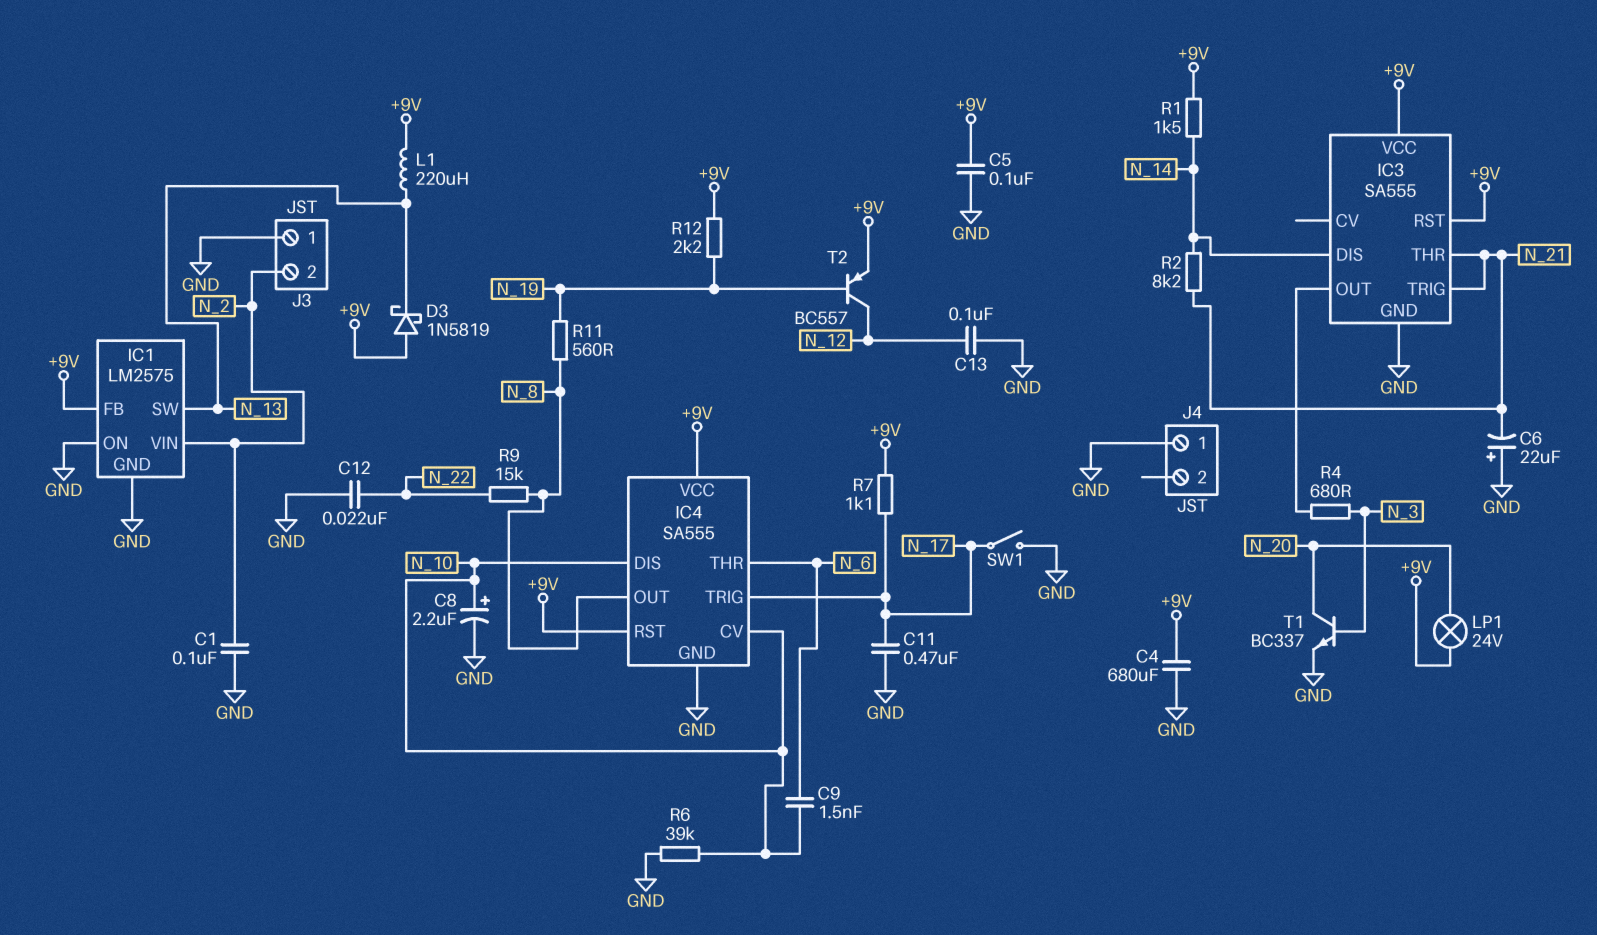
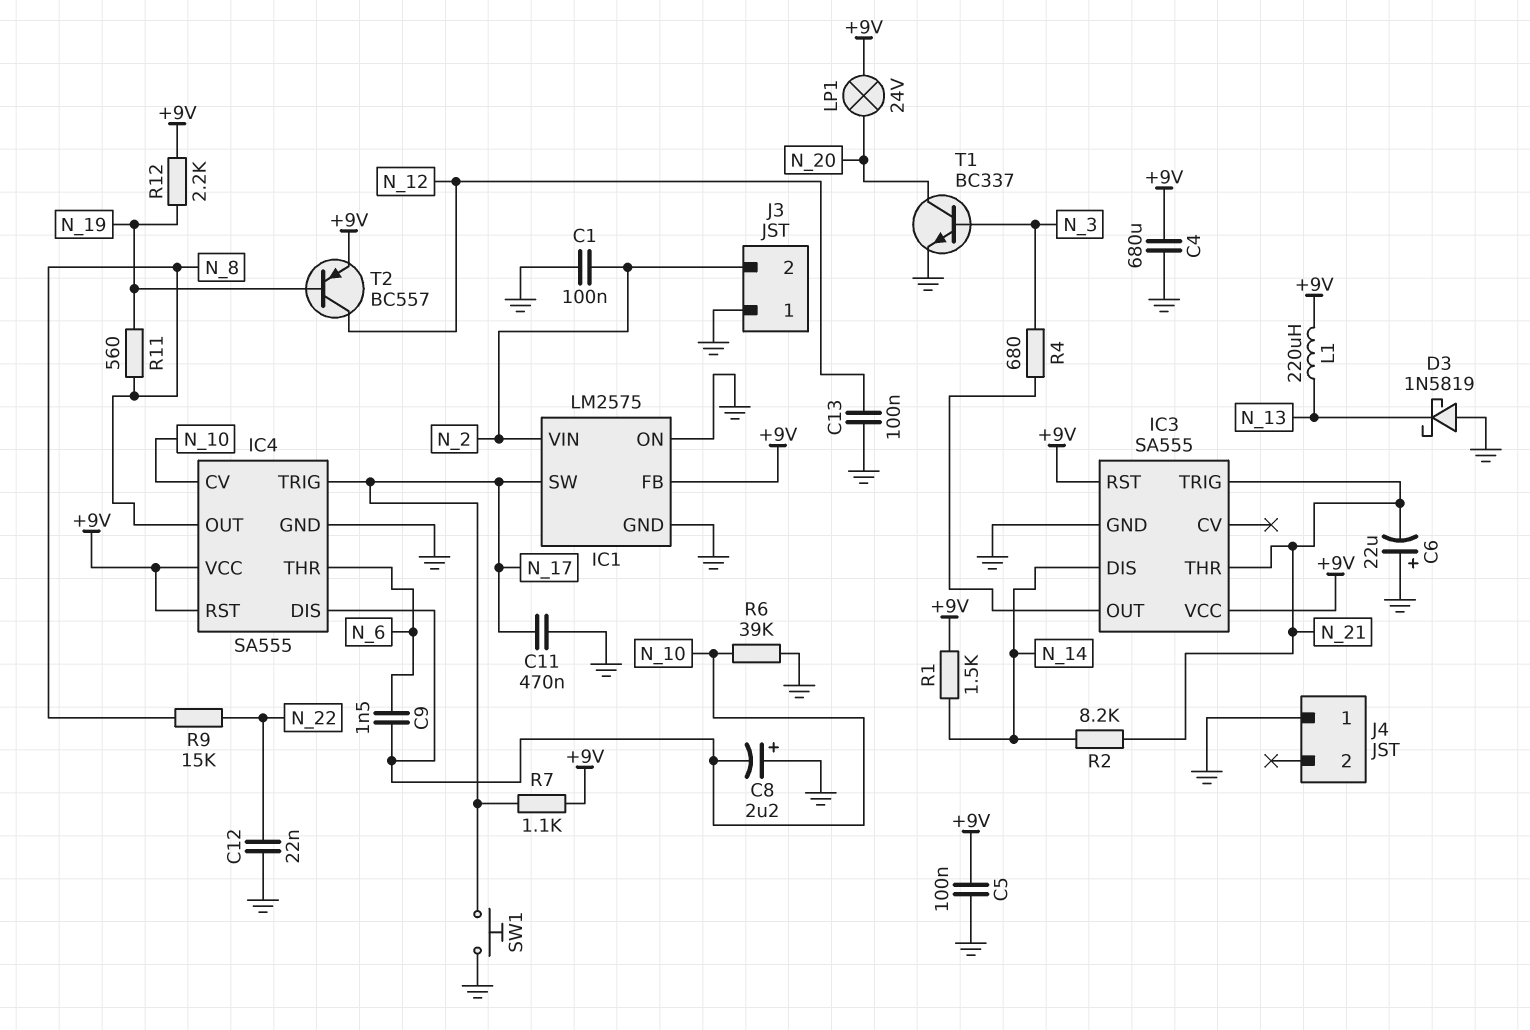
C8: 2.2uF (plus N_10, minus GND) -> 2.2uF (plus GND, minus N_10)
D3: schottky 1N5819 (A +9V, K N_13) -> schottky 1N5819 (A GND, K N_13)
IC1 pin SW: N_13 -> N_17
SW1: switch (GND, N_17) -> button (GND, N_17)

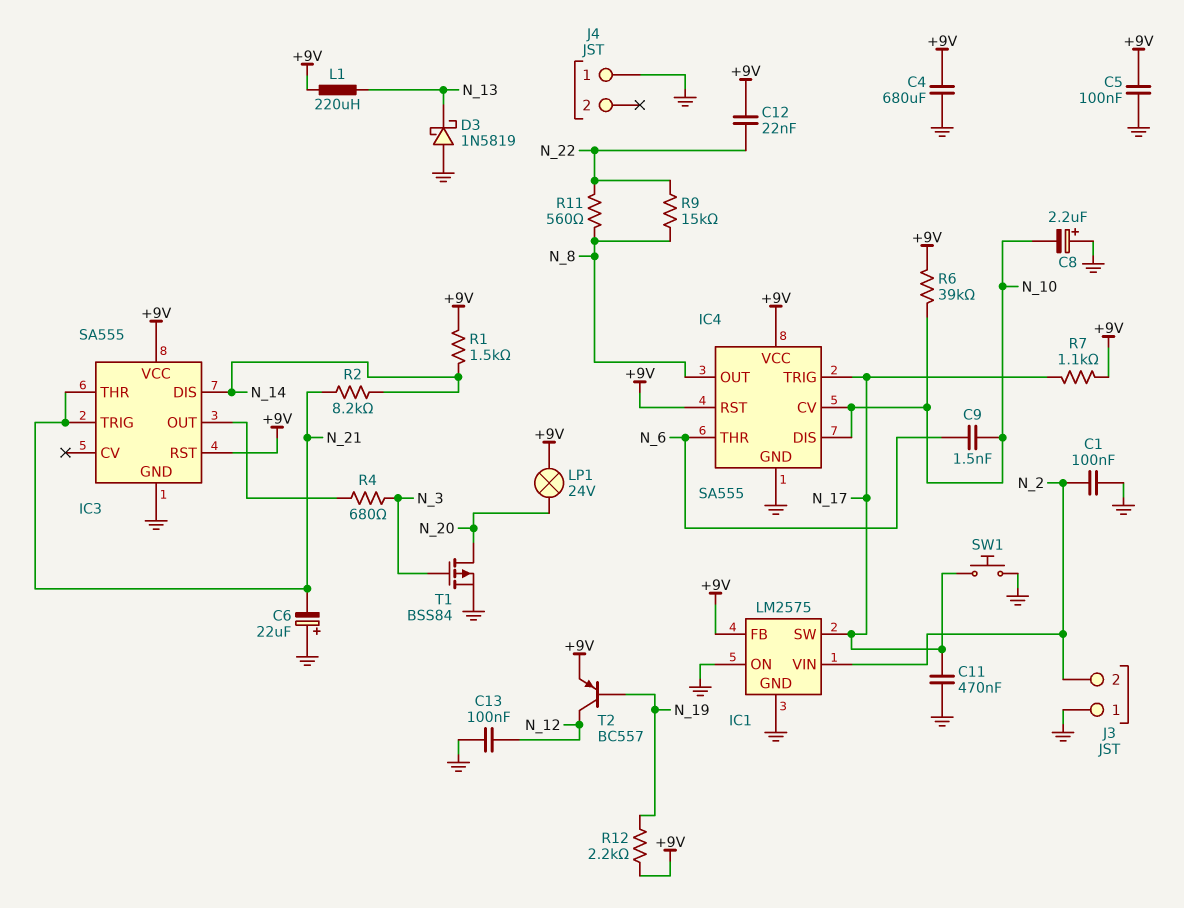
C12: 22nF (GND, N_22) -> 22nF (+9V, N_22)
R6: 39k (GND, N_10) -> 39k (+9V, N_10)
R11: 560 (N_8, N_19) -> 560 (N_8, N_22)
T1: NPN BC337 (B N_3, C N_20, E GND) -> PMOS BSS84 (G N_3, D N_20, S GND)

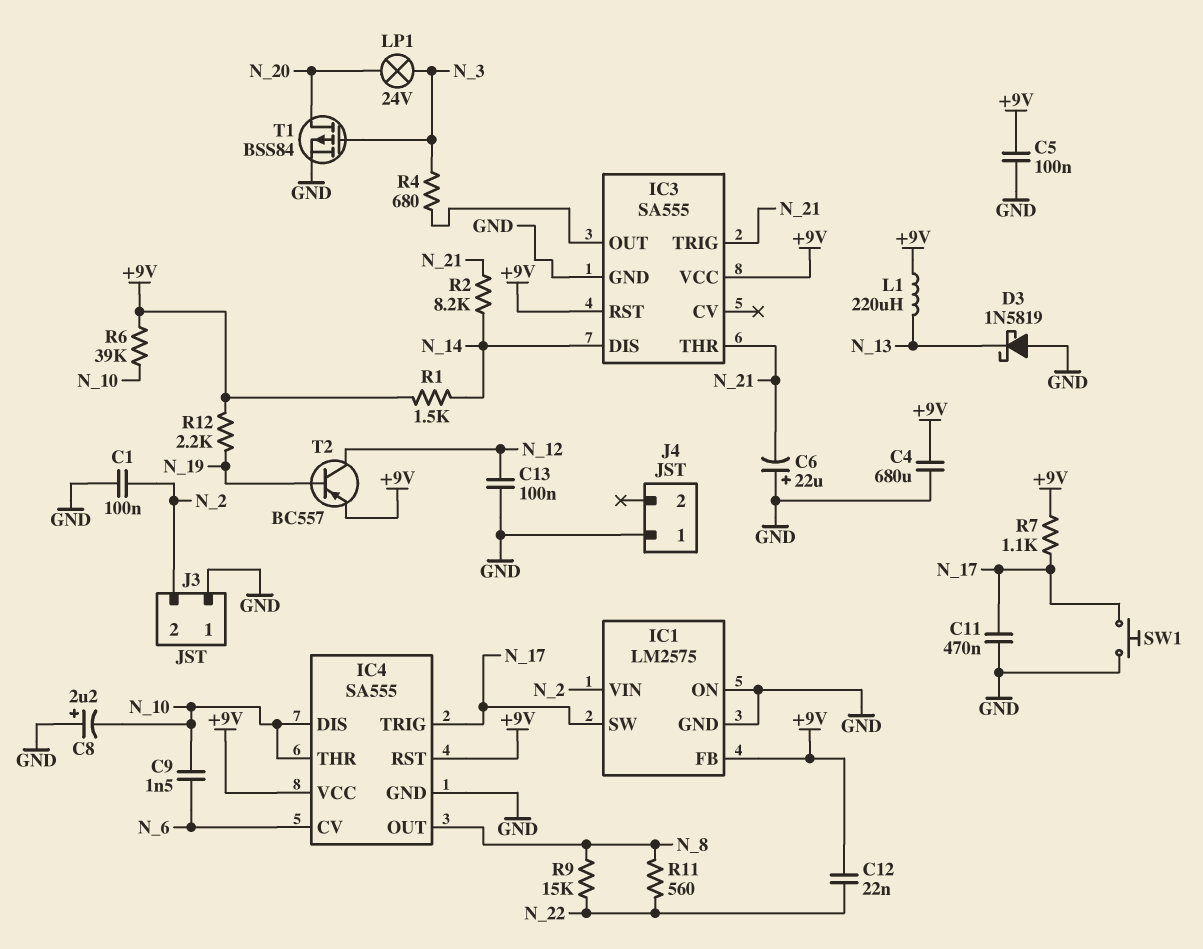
IC4 pin CV: N_10 -> N_6
IC4 pin THR: N_6 -> N_10
LP1: lamp 24V (+9V, N_20) -> lamp 24V (N_3, N_20)

